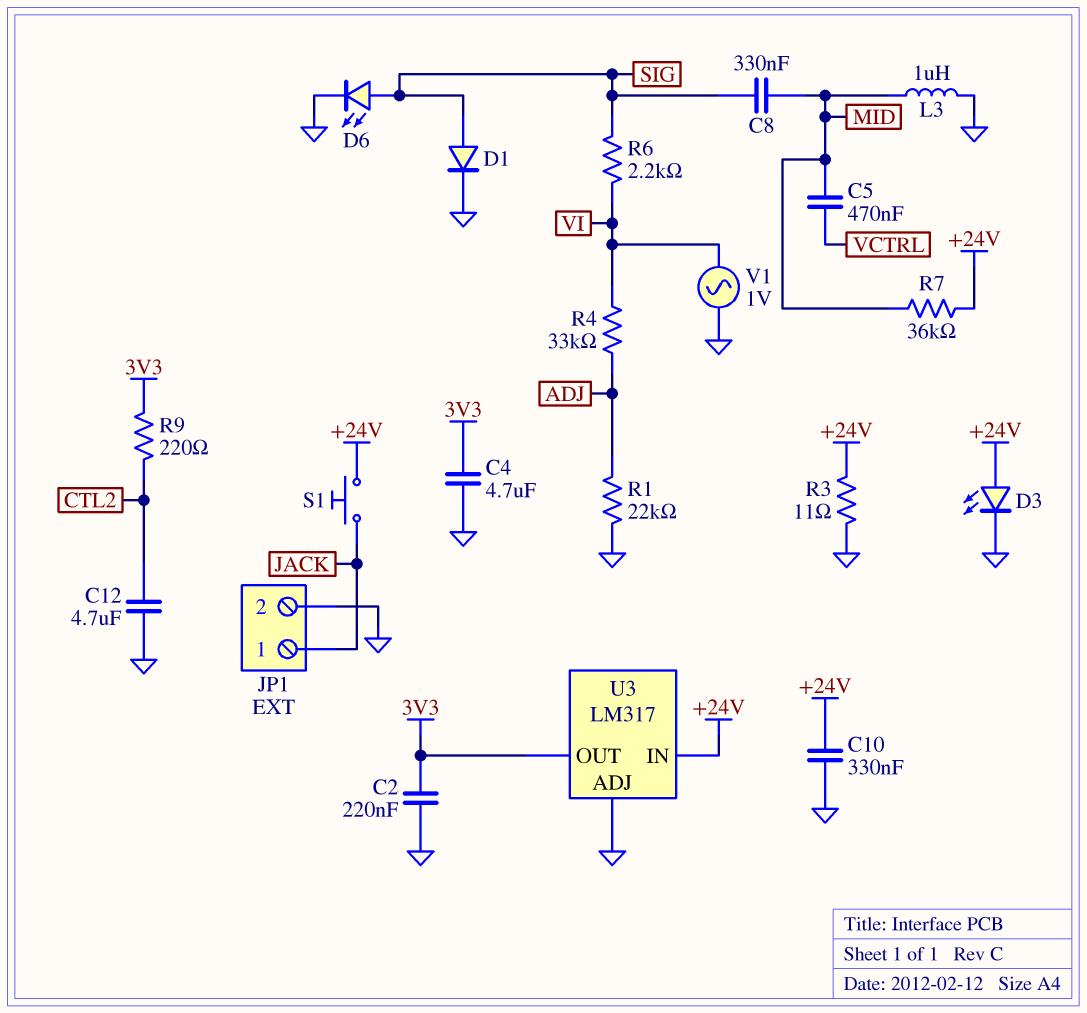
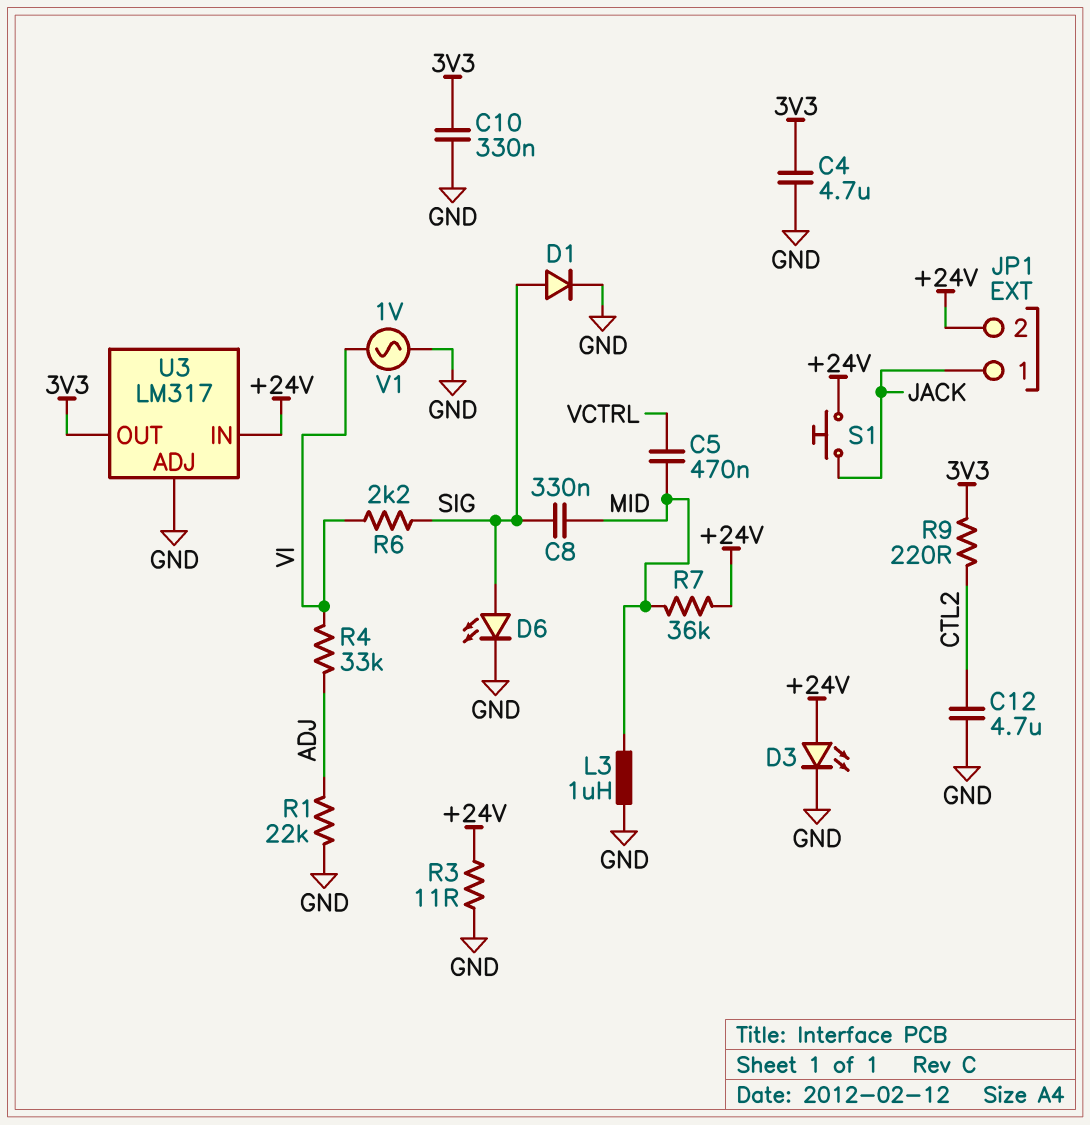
C2: 220nF (3V3, GND) -> none
C10: 330nF (+24V, GND) -> 330nF (3V3, GND)
JP1 pin 2: GND -> +24V

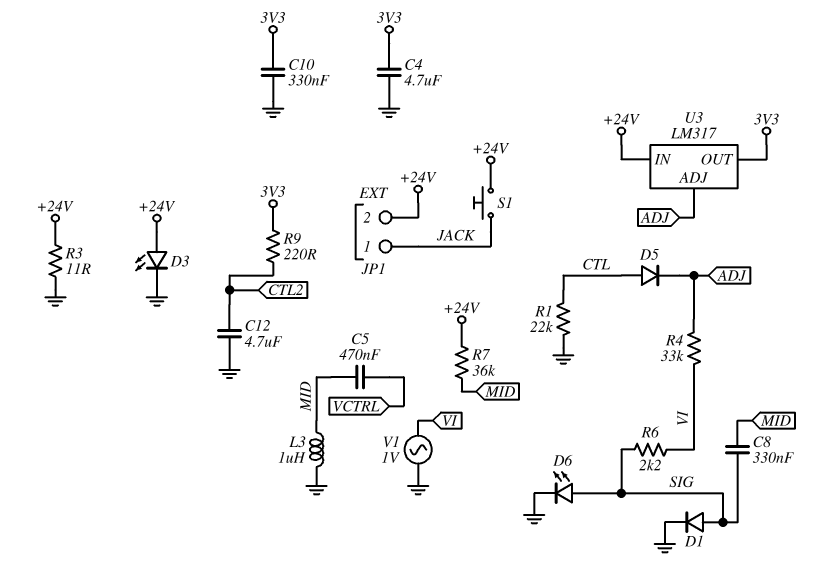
D5: none -> diode (A CTL, K ADJ)
R1: 22k (ADJ, GND) -> 22k (CTL, GND)
U3 pin ADJ: GND -> ADJ

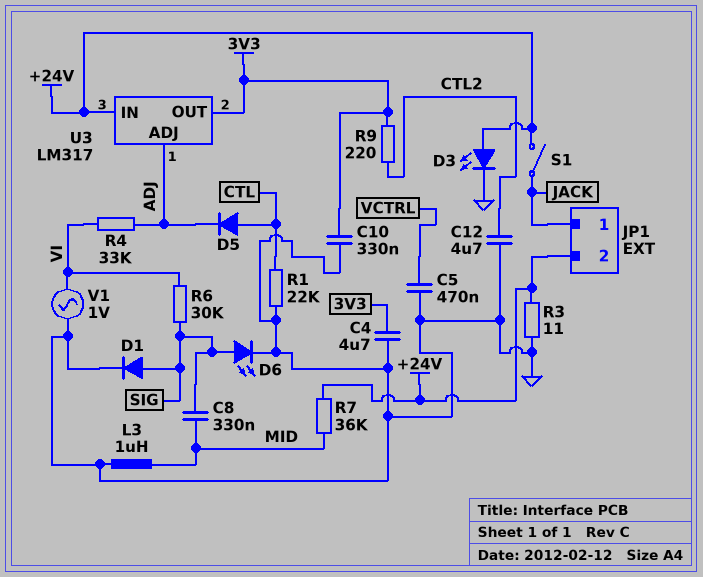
C5: 470nF (MID, VCTRL) -> 470nF (GND, VCTRL)
R6: 2.2k (SIG, VI) -> 30k (SIG, VI)
S1: button (+24V, JACK) -> switch (+24V, JACK)

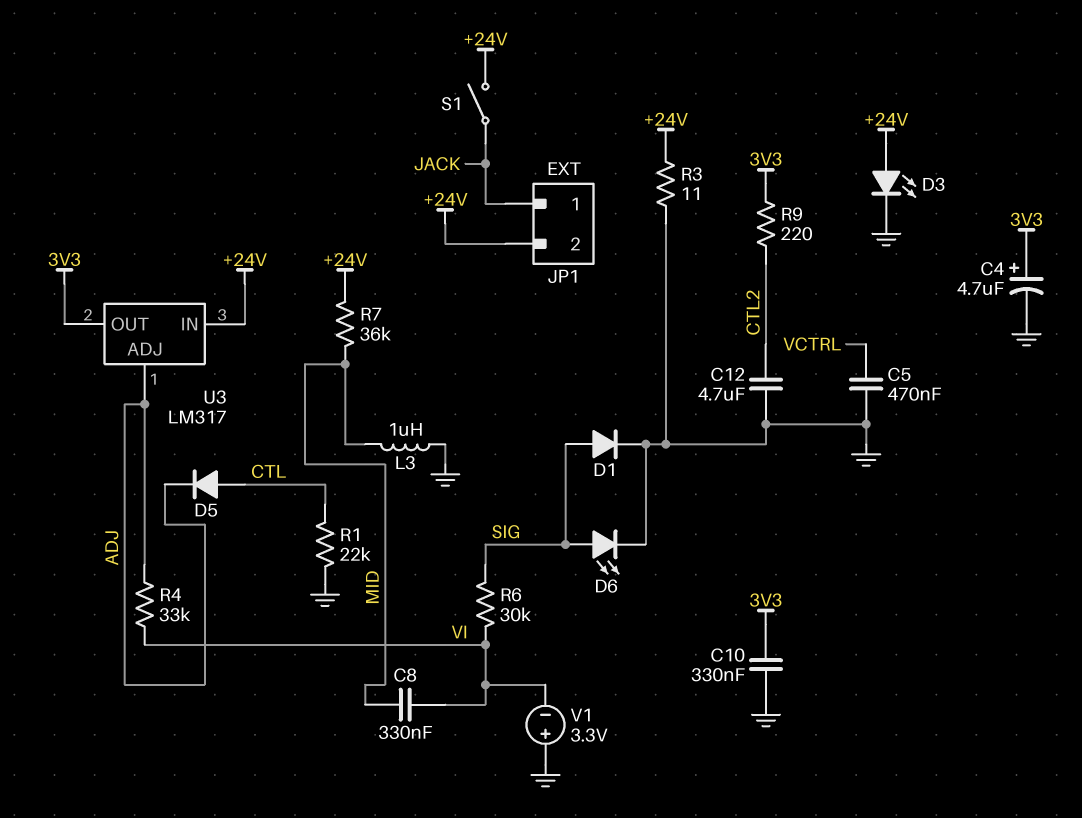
C4: 4.7uF (3V3, GND) -> 4.7uF (plus 3V3, minus GND)
C8: 330nF (MID, SIG) -> 330nF (MID, VI)
V1: AC 1V (GND, VI) -> 3.3V (plus GND, minus VI)

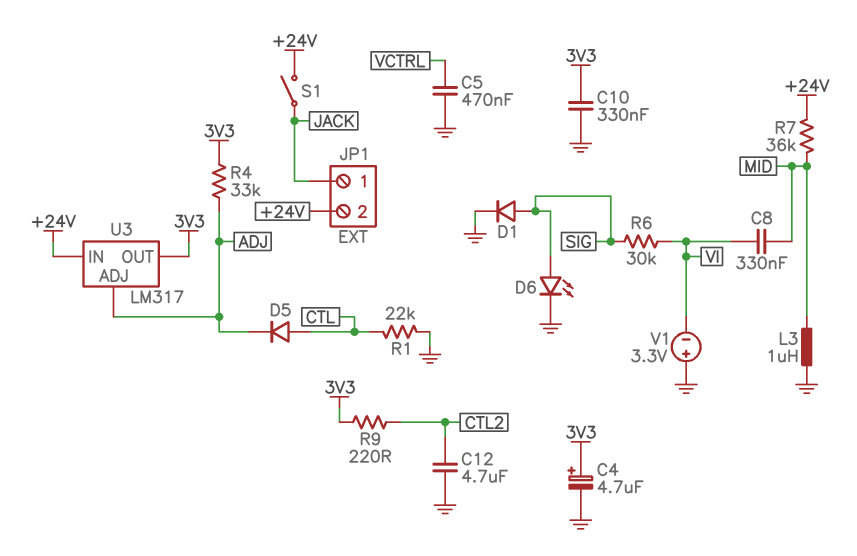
D3: LED (A +24V, K GND) -> none
R3: 11 (+24V, GND) -> none
R4: 33k (ADJ, VI) -> 33k (3V3, ADJ)

